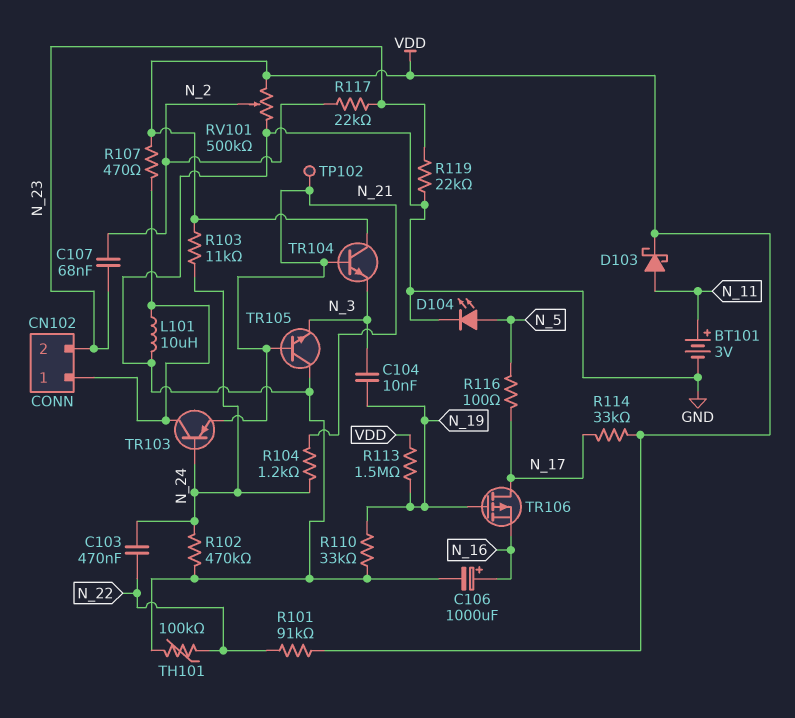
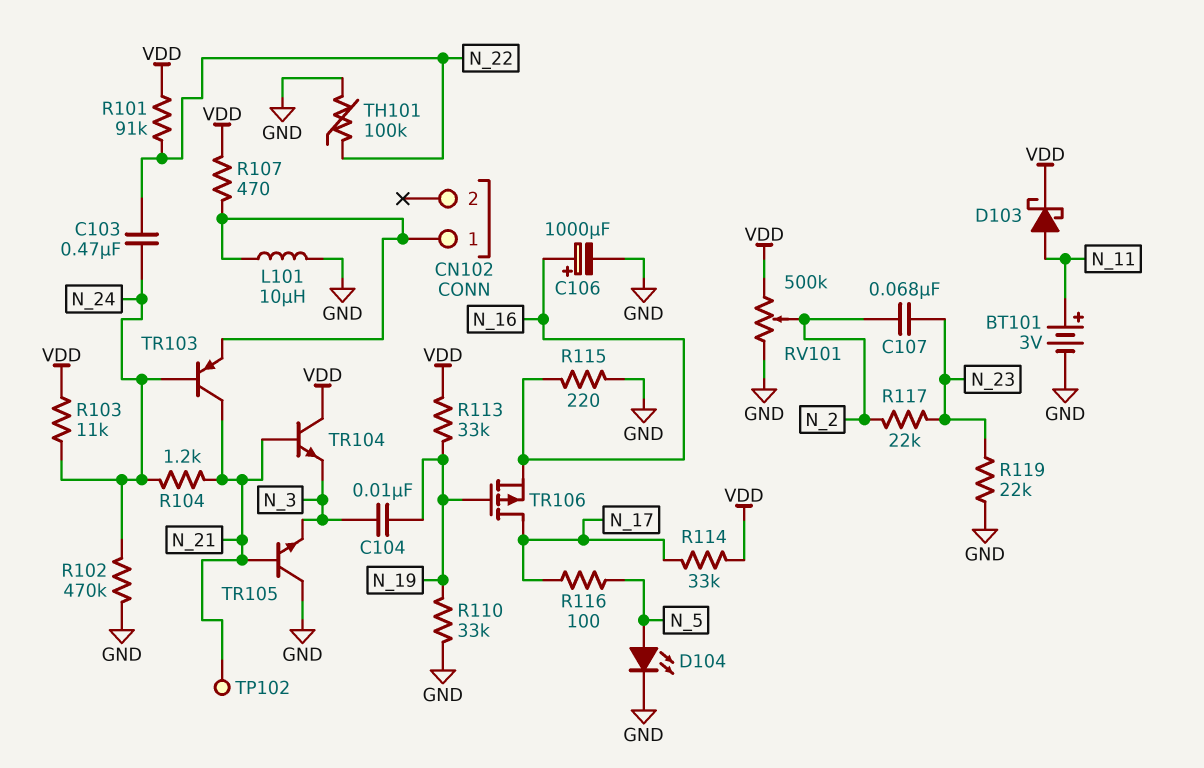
CN102 pin 2: N_23 -> none
R113: 1.5M (N_19, VDD) -> 33k (N_19, VDD)
R115: none -> 220 (GND, N_16)
TR103: PNP (B N_24, C CN102/1, E N_21) -> PNP (B N_24, C N_21, E CN102/1)

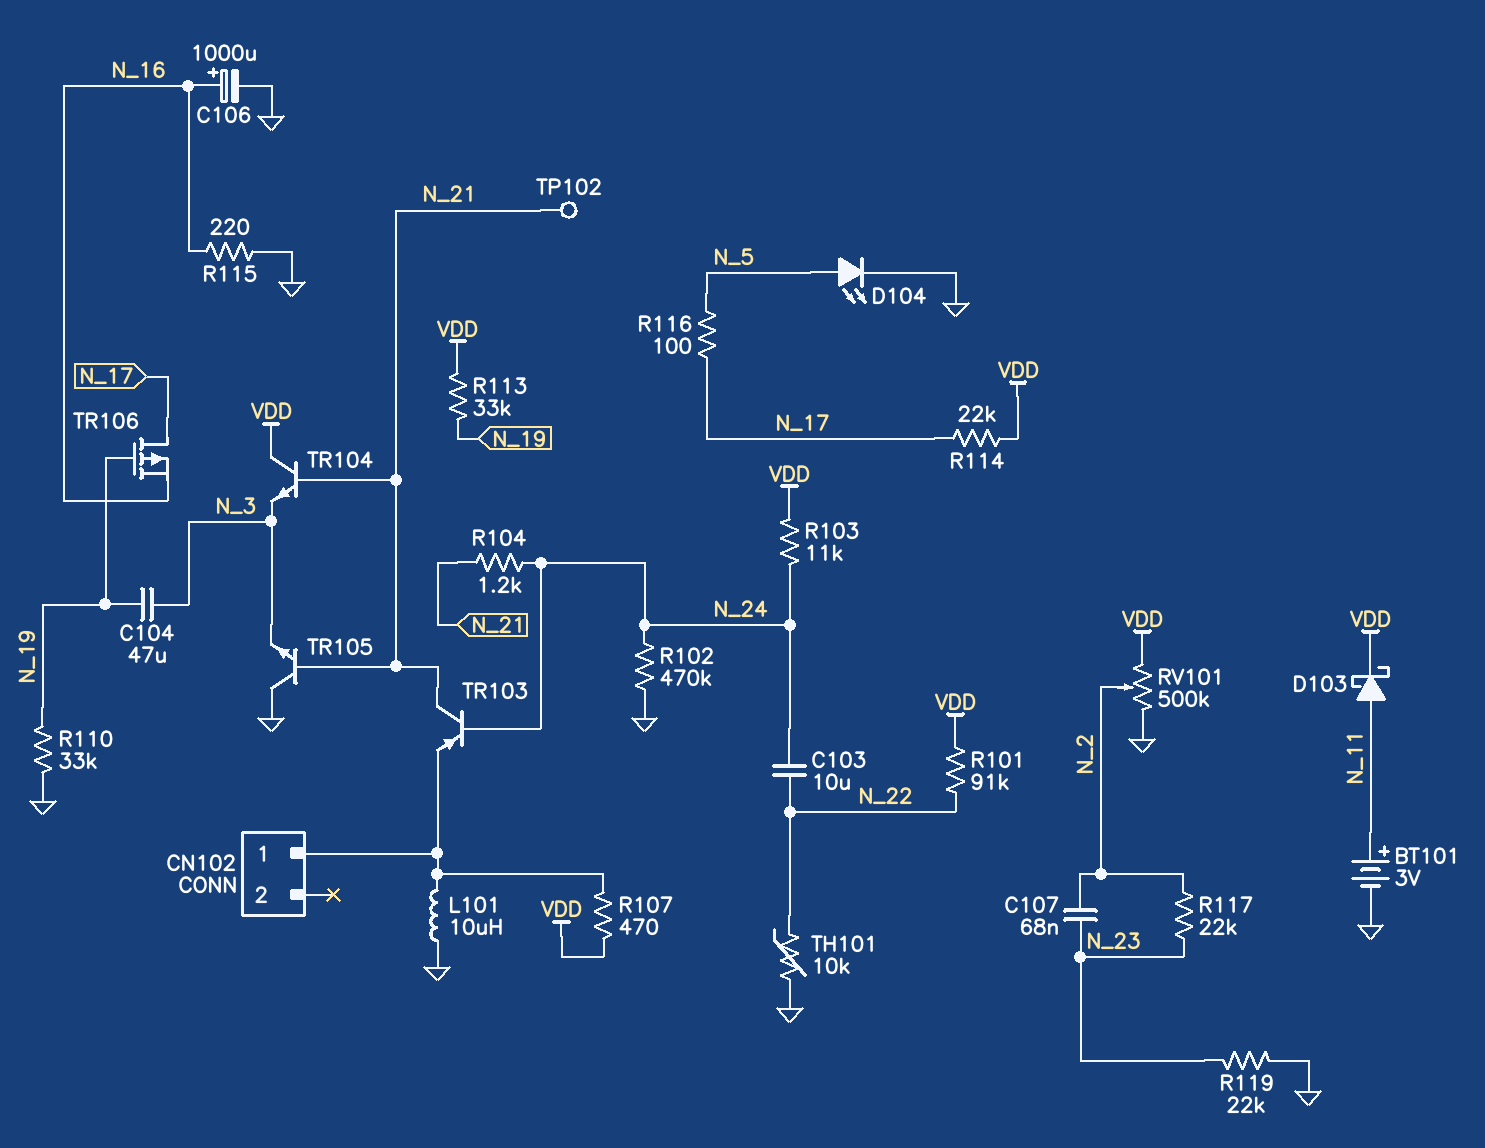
C103: 470nF (N_22, N_24) -> 10uF (N_22, N_24)
C104: 10nF (N_3, N_19) -> 47uF (N_3, N_19)
R114: 33k (N_17, VDD) -> 22k (N_17, VDD)
TH101: 100k (GND, N_22) -> 10k (GND, N_22)

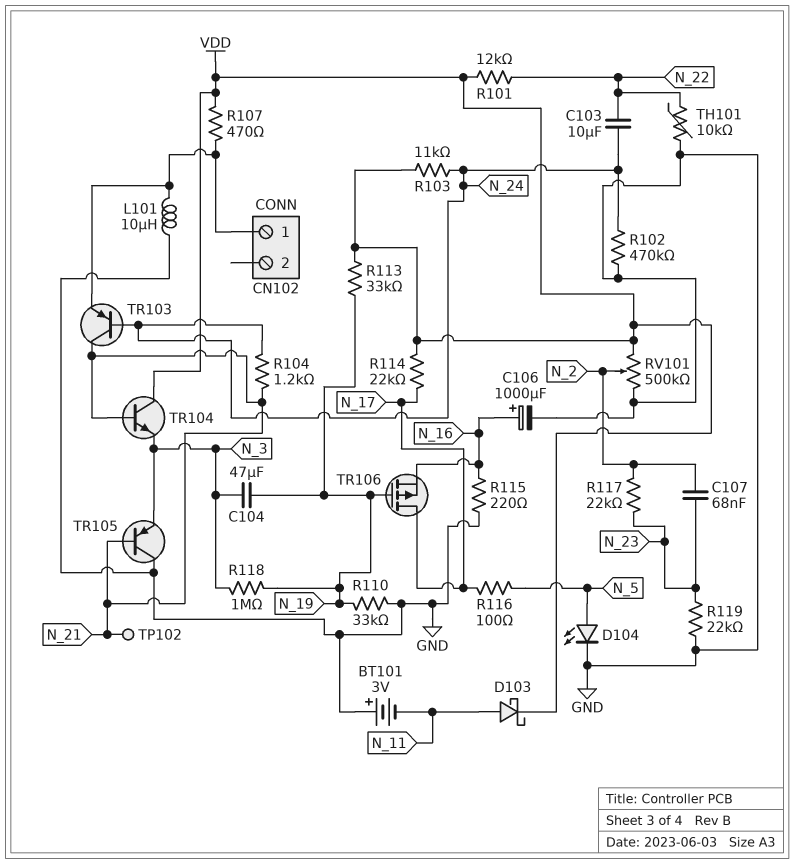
BT101: 3V (plus N_11, minus GND) -> 3V (plus GND, minus N_11)
R101: 91k (N_22, VDD) -> 12k (N_22, VDD)
R118: none -> 1M (N_3, N_19)
TR105: NPN (B N_21, C GND, E N_3) -> PNP (B N_21, C GND, E N_3)

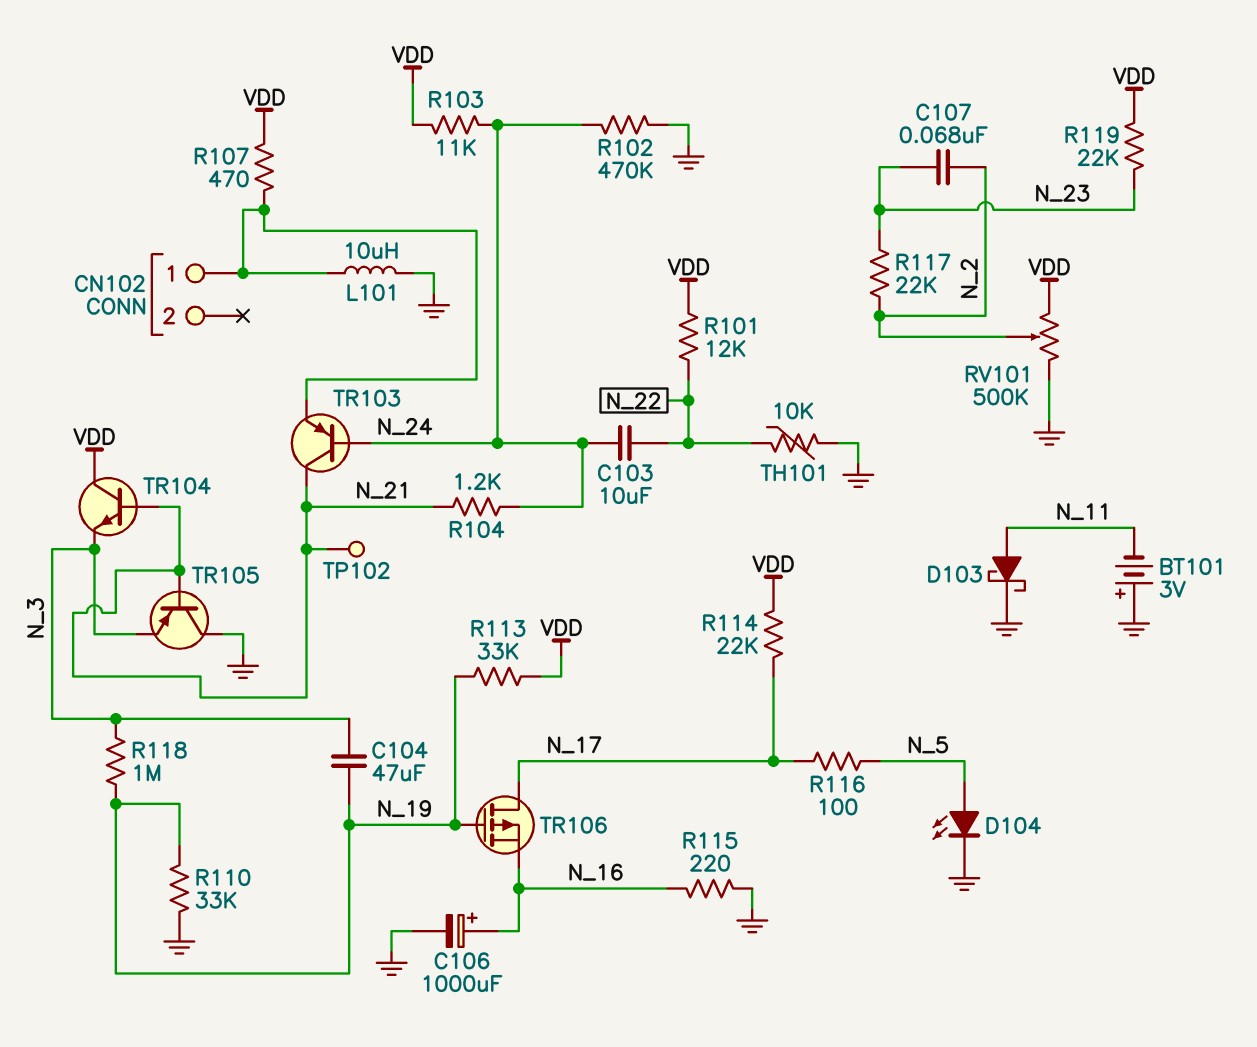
D103: schottky (A N_11, K VDD) -> schottky (A N_11, K GND)
R119: 22k (GND, N_23) -> 22k (N_23, VDD)

